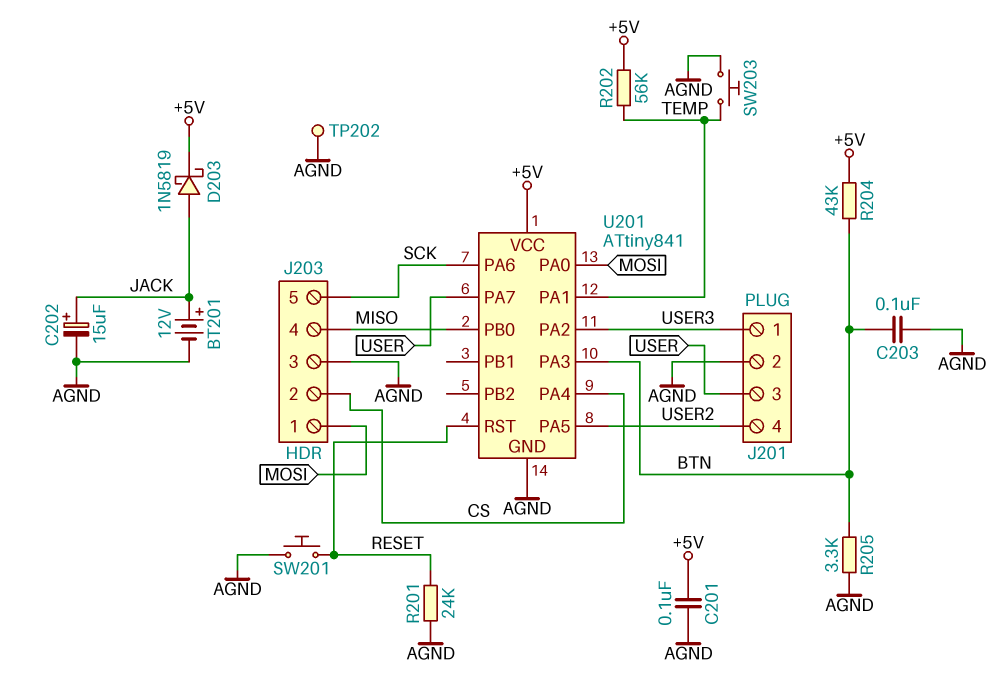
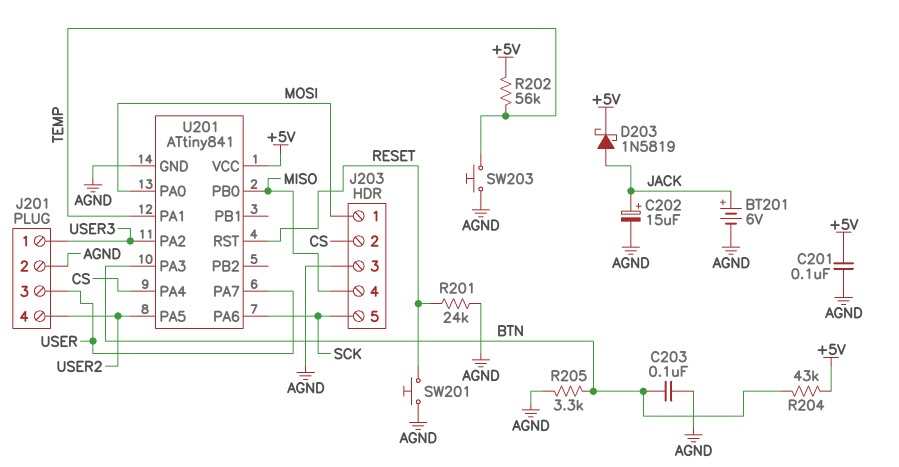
BT201: 12V (plus JACK, minus AGND) -> 6V (plus JACK, minus AGND)
TP202: test point (AGND) -> none

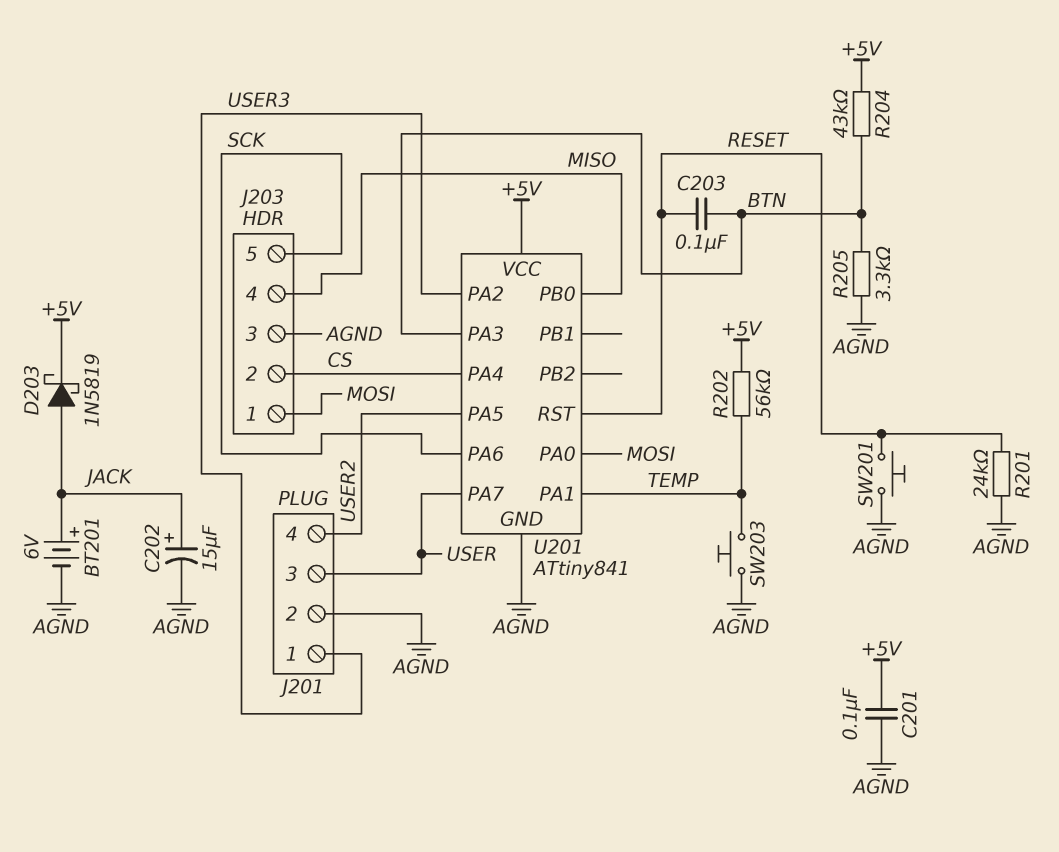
C203: 100nF (AGND, BTN) -> 100nF (BTN, RESET)

